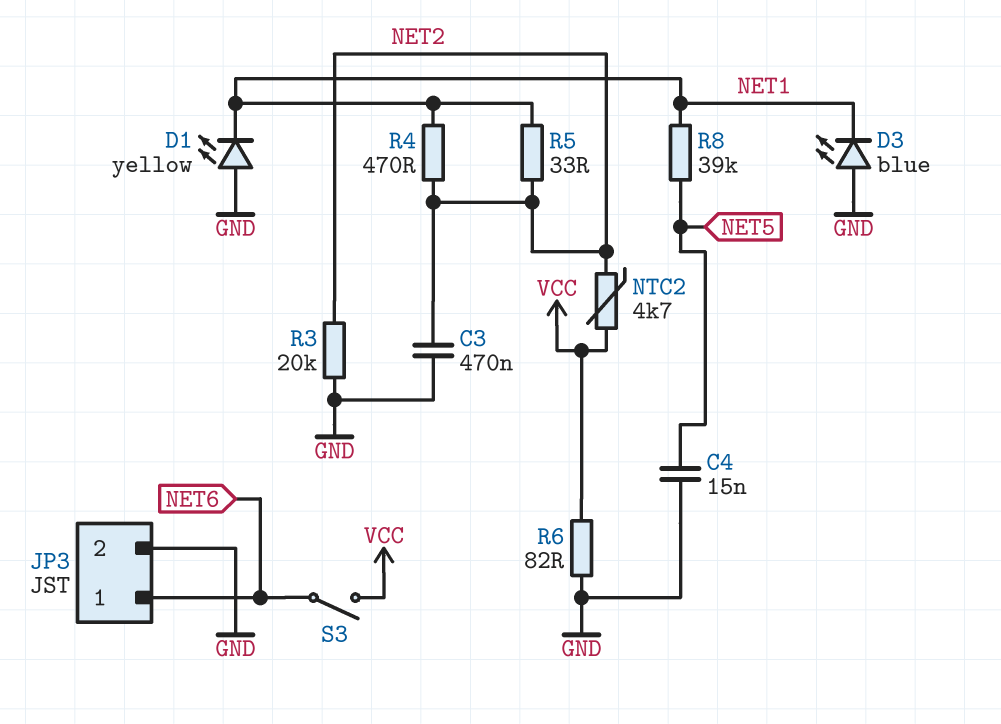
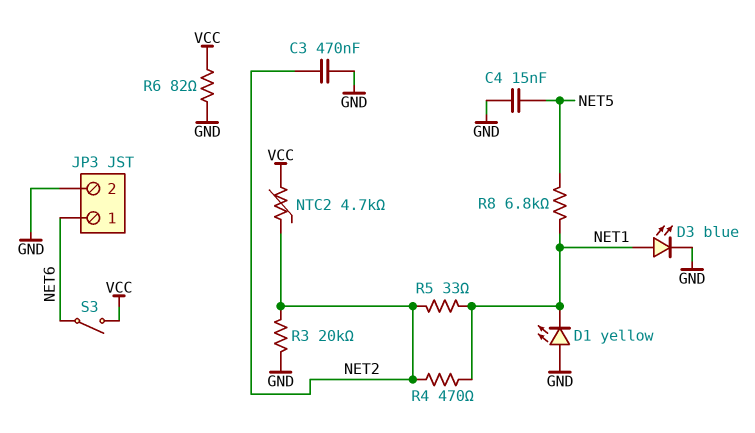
D3: LED blue (A GND, K NET1) -> LED blue (A NET1, K GND)
R8: 39k (NET1, NET5) -> 6.8k (NET1, NET5)

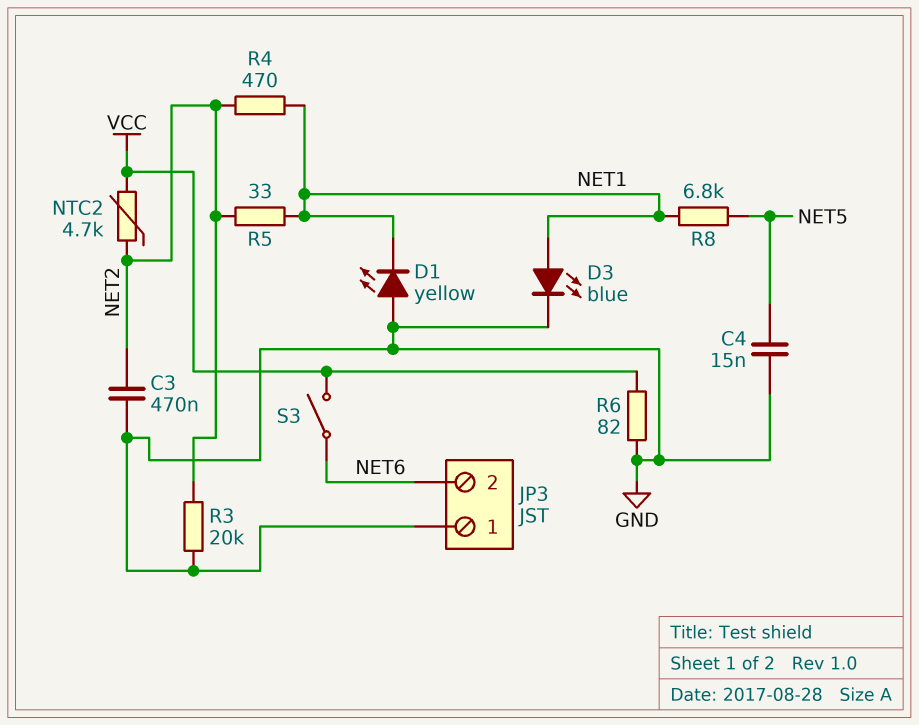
JP3 pin 1: NET6 -> GND
JP3 pin 2: GND -> NET6

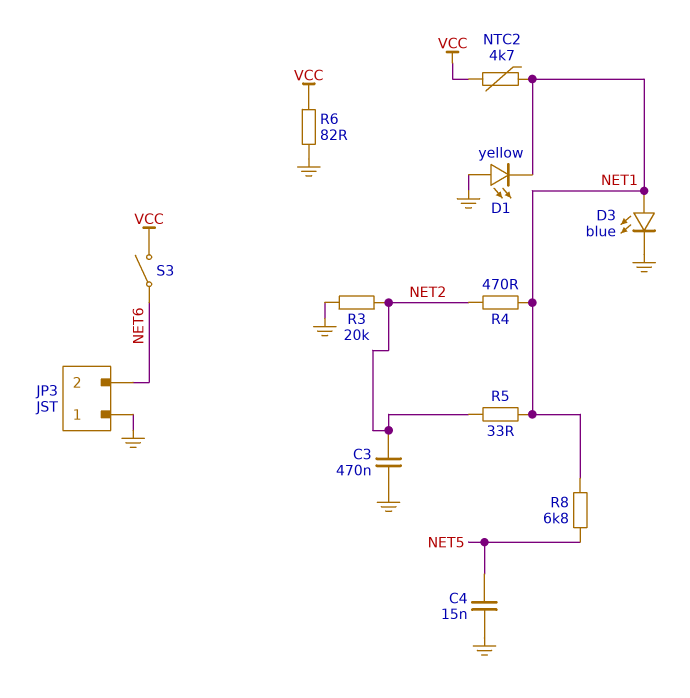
NTC2: 4.7k (NET2, VCC) -> 4.7k (NET1, VCC)

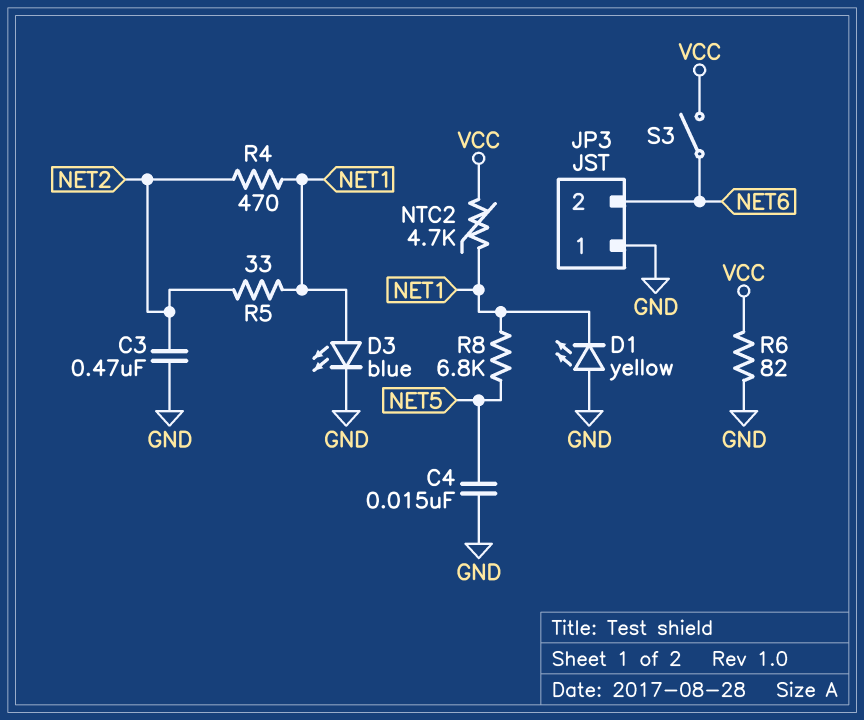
R3: 20k (GND, NET2) -> none

